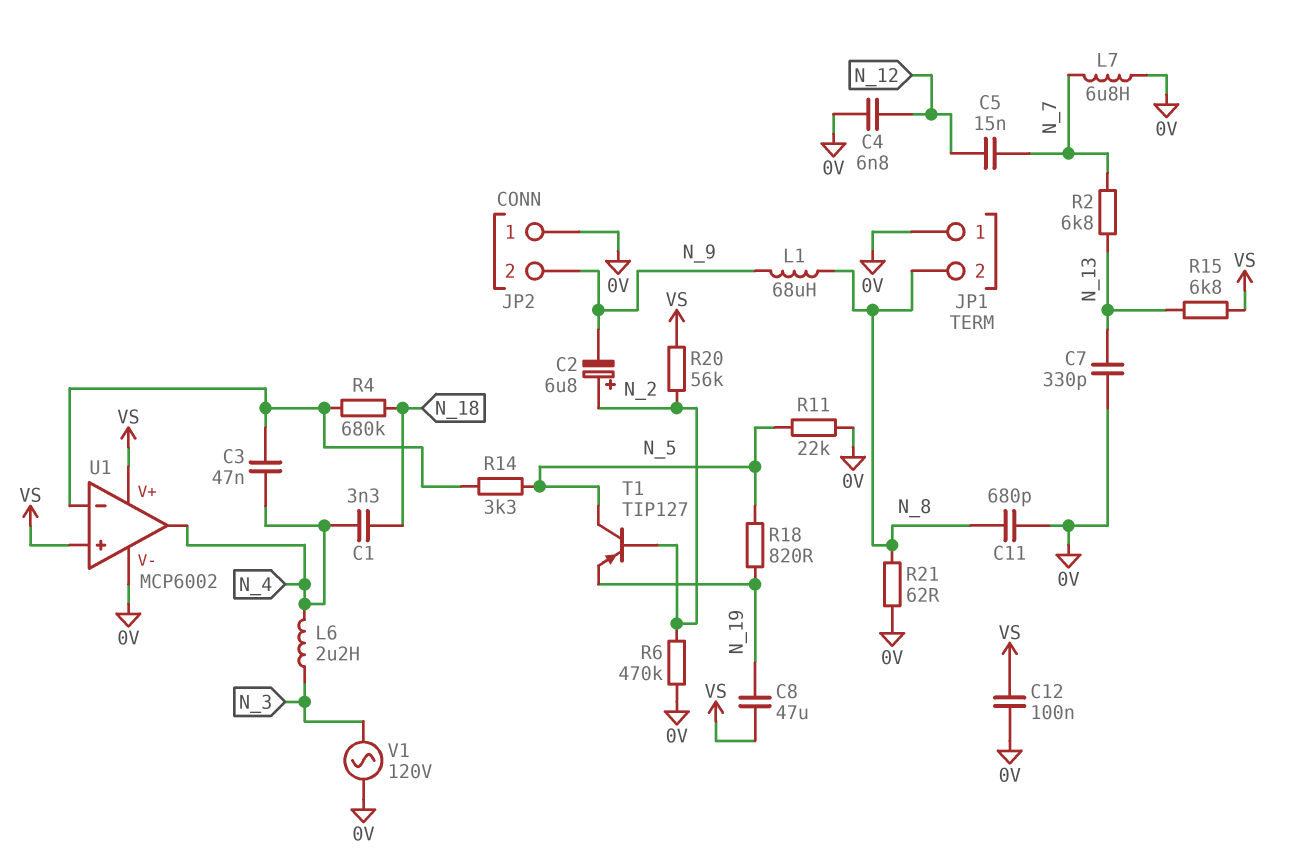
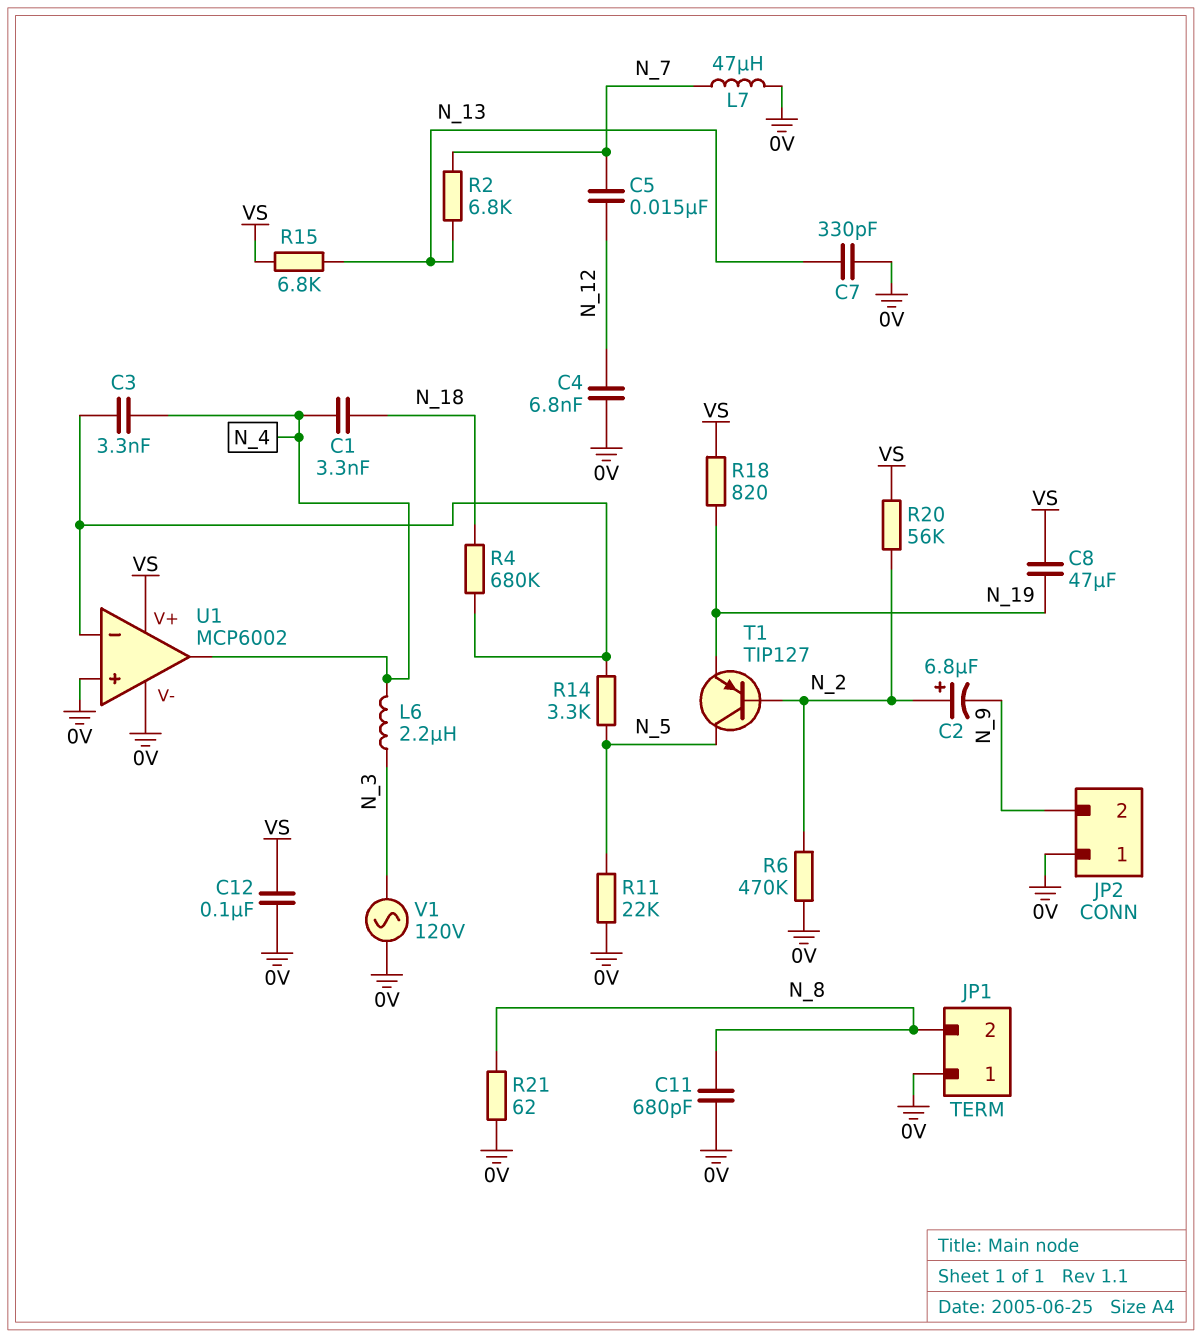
C3: 47nF (N_4, U1/in-) -> 3.3nF (N_4, U1/in-)
L1: 68uH (N_8, N_9) -> none
L7: 6.8uH (0V, N_7) -> 47uH (0V, N_7)
R18: 820 (N_5, N_19) -> 820 (N_19, VS)
U1 pin in+: VS -> 0V

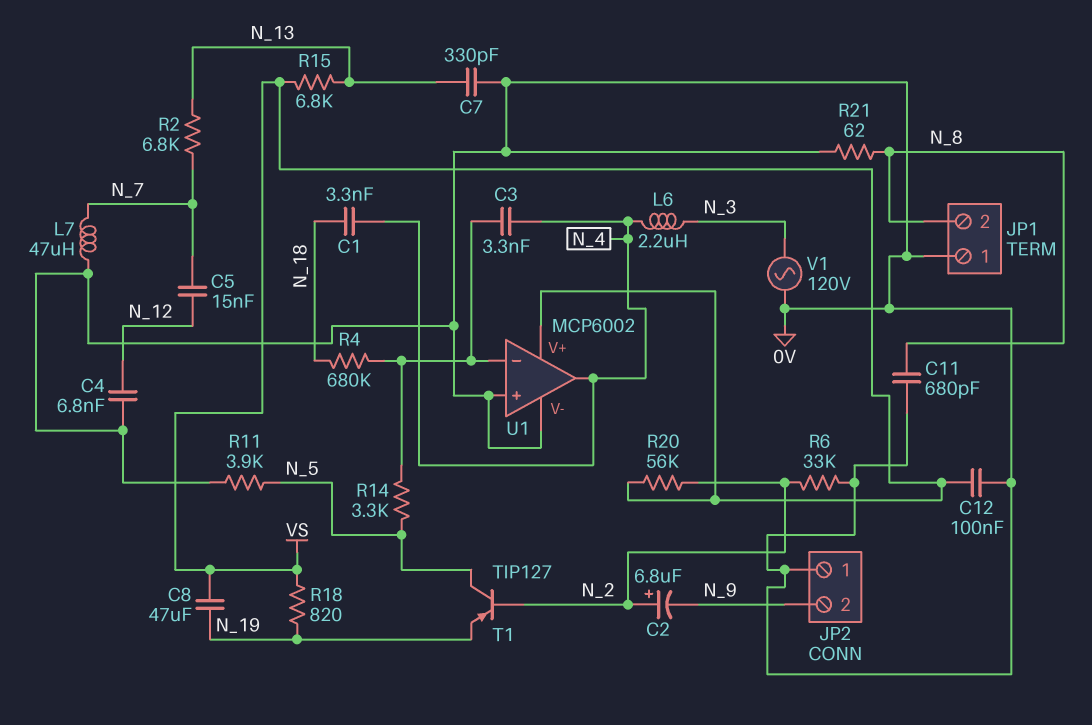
R6: 470k (0V, N_2) -> 33k (0V, N_2)
R11: 22k (0V, N_5) -> 3.9k (0V, N_5)

